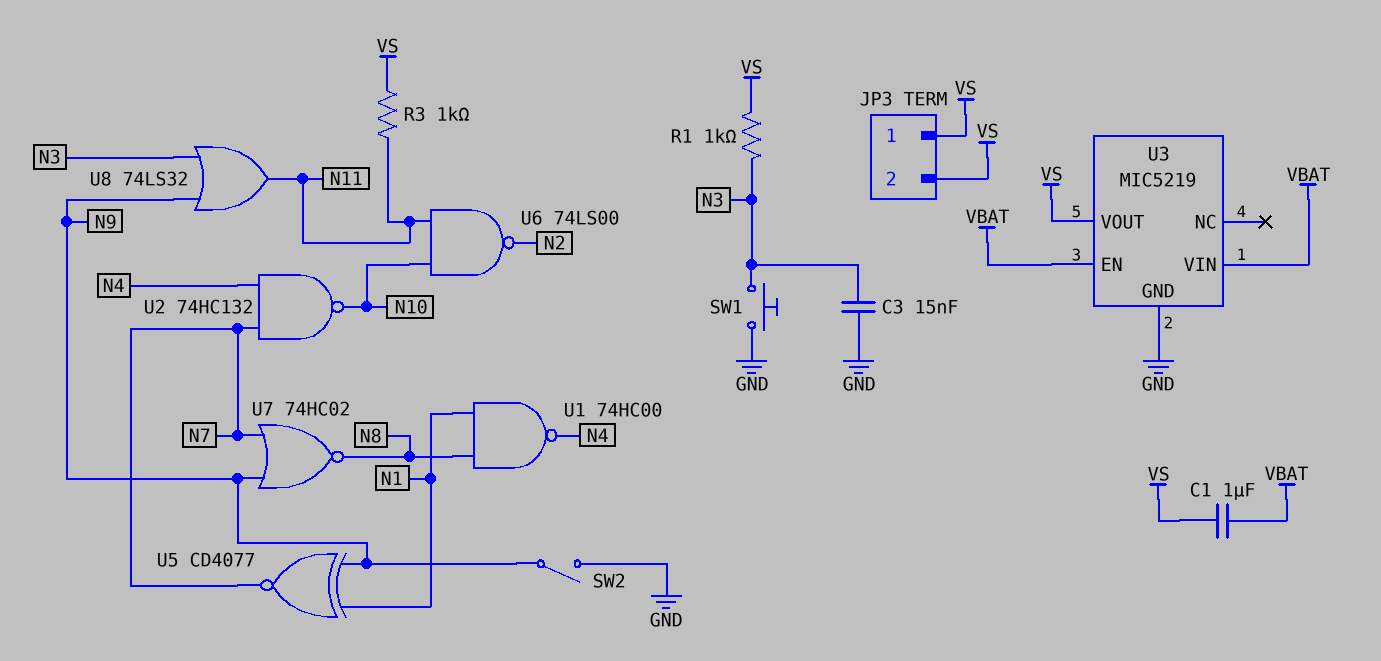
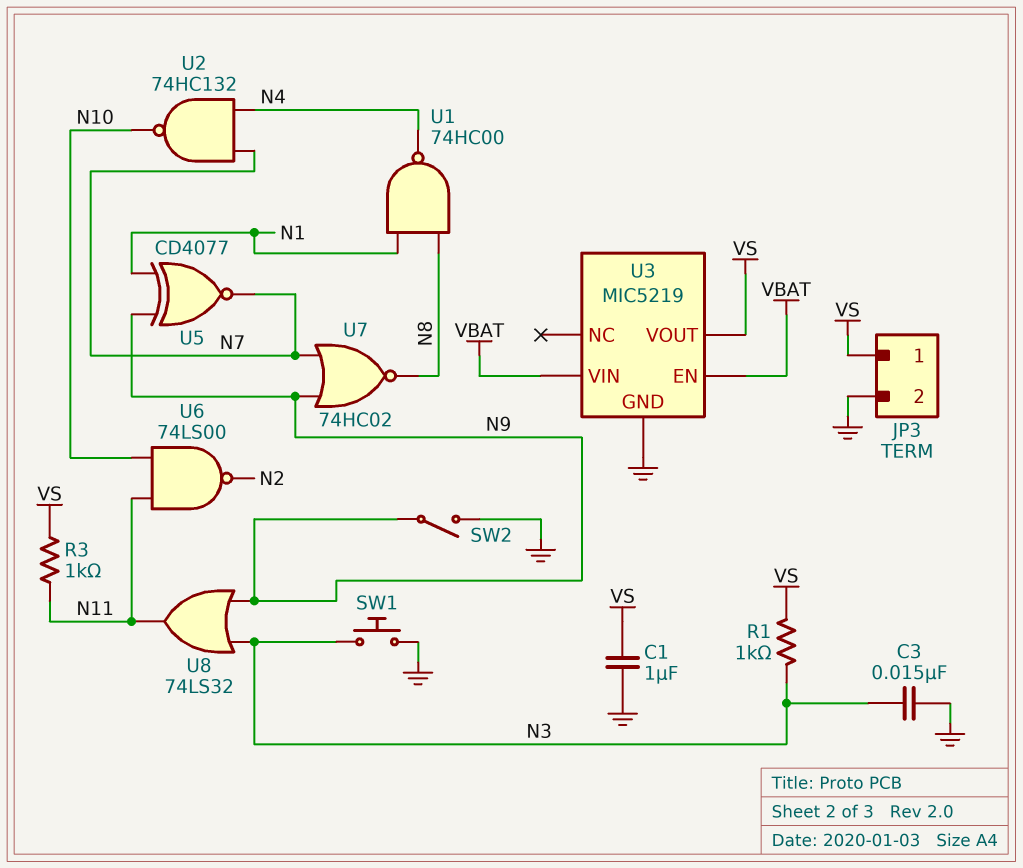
C1: 1uF (VBAT, VS) -> 1uF (GND, VS)
JP3 pin 2: VS -> GND

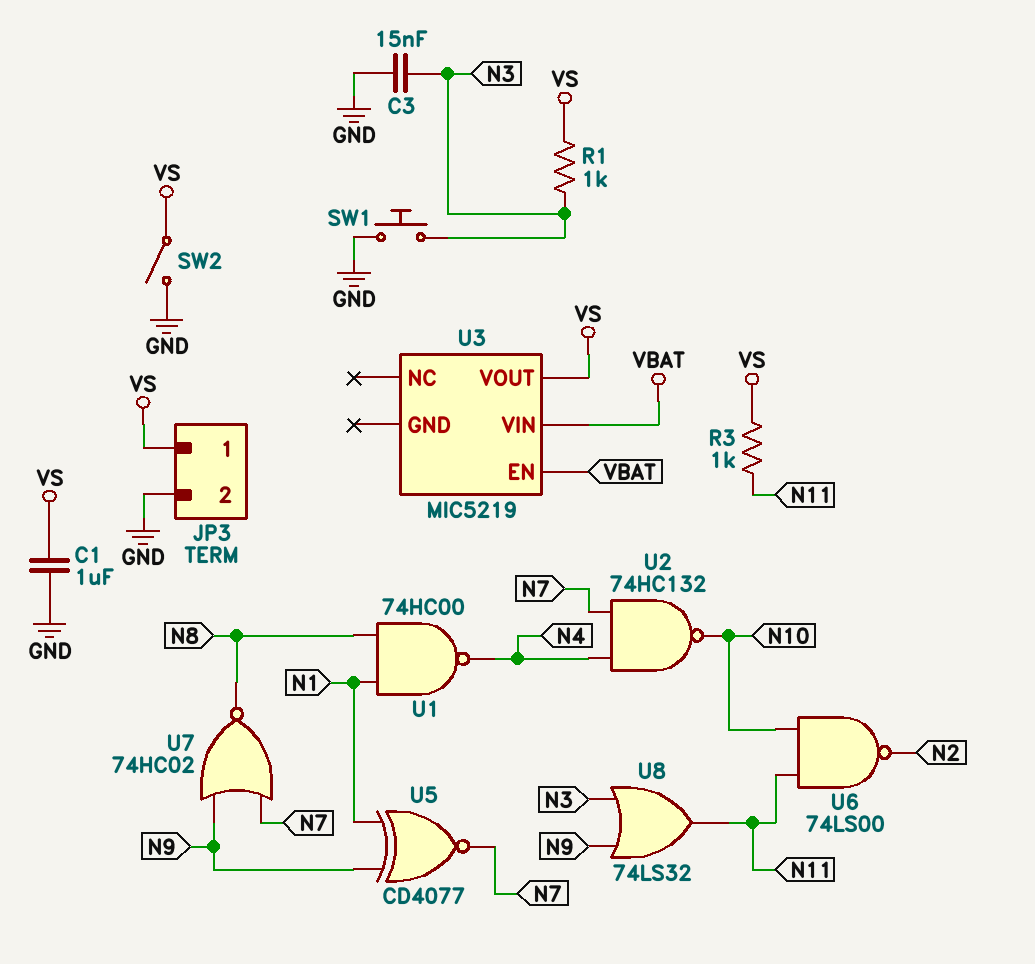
SW2: switch (GND, N9) -> switch (GND, VS)
U3 pin GND: GND -> none

